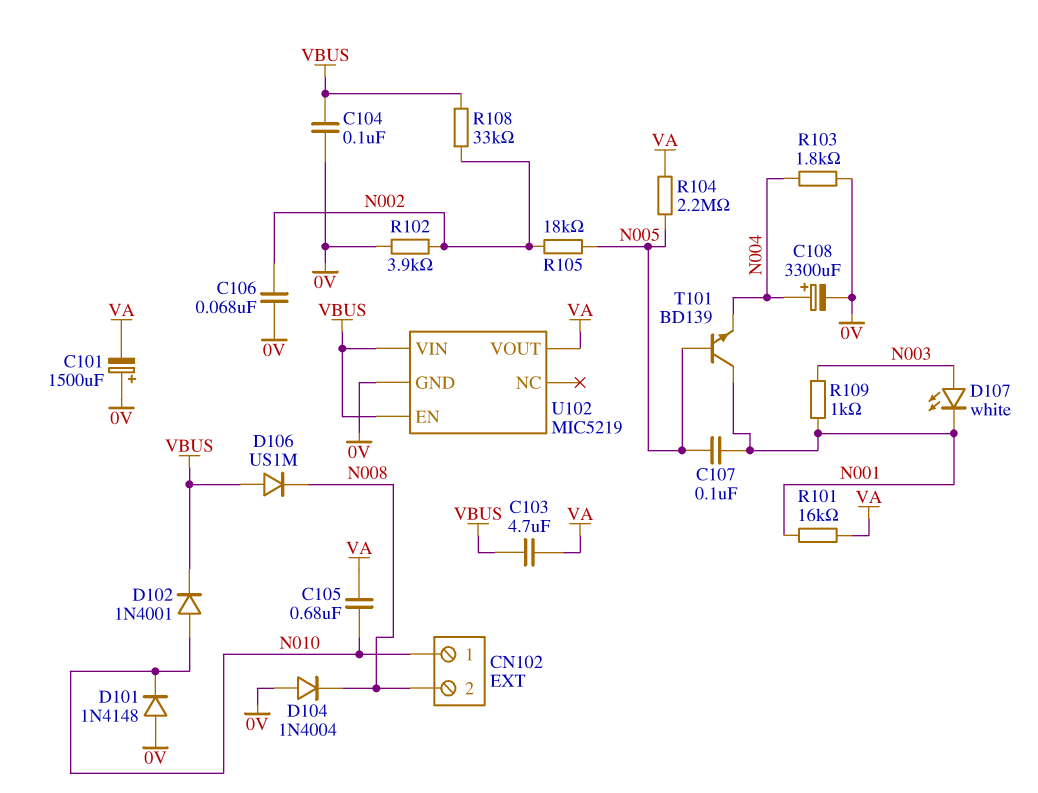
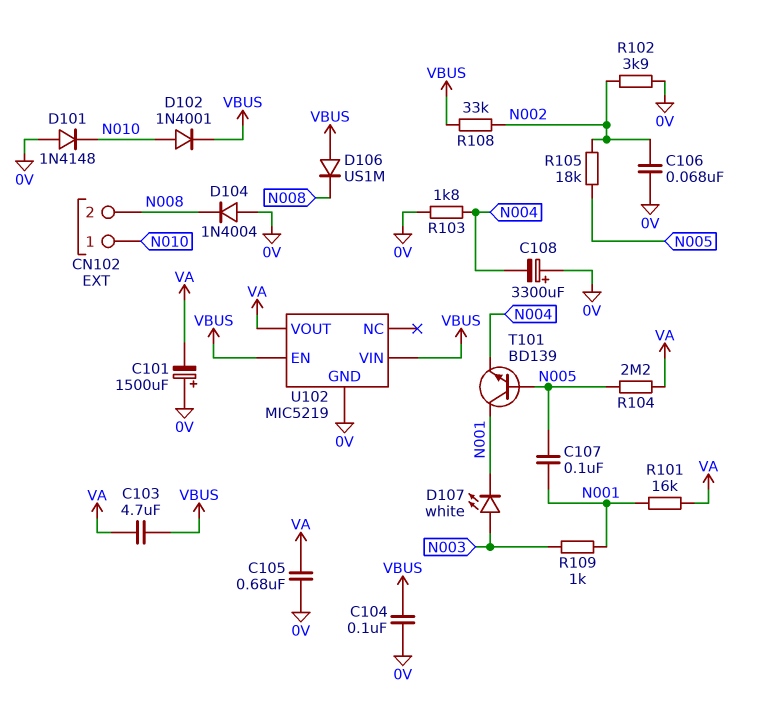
C105: 680nF (N010, VA) -> 680nF (0V, VA)
C108: 3300uF (plus N004, minus 0V) -> 3300uF (plus 0V, minus N004)

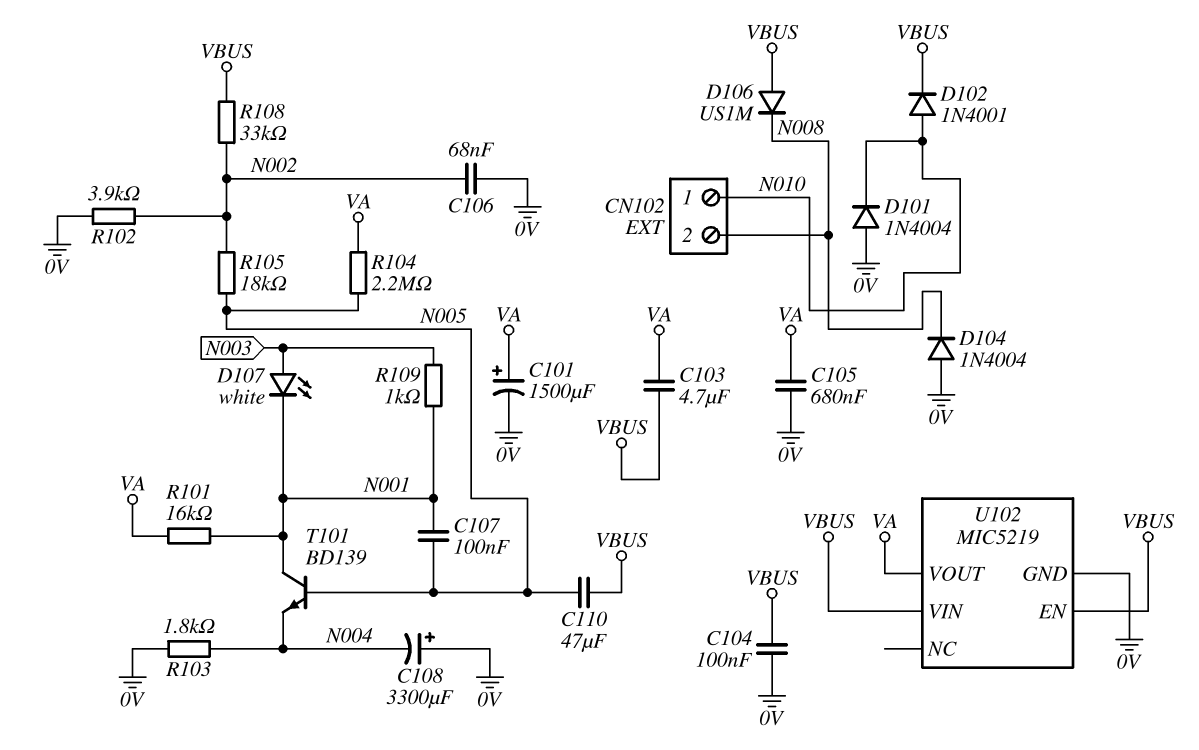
C101: 1500uF (plus 0V, minus VA) -> 1500uF (plus VA, minus 0V)
C110: none -> 47uF (N005, VBUS)
D101: diode 1N4148 (A 0V, K N010) -> diode 1N4004 (A 0V, K N010)

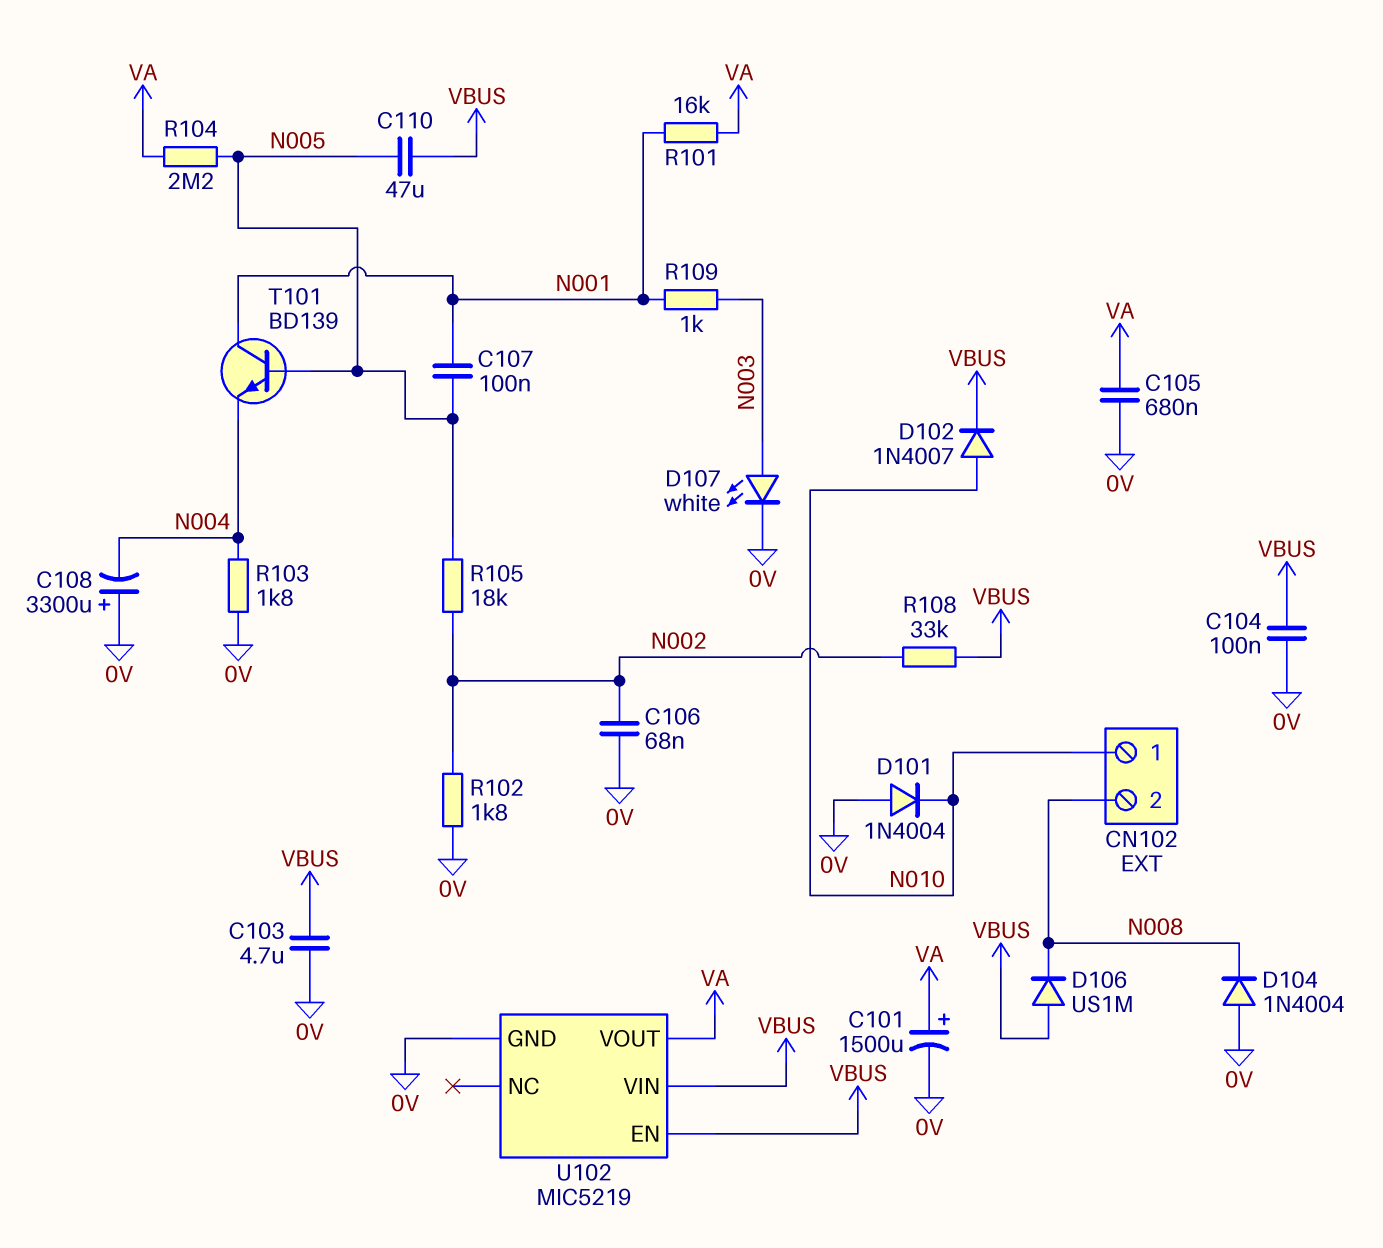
C103: 4.7uF (VA, VBUS) -> 4.7uF (0V, VBUS)
D102: diode 1N4001 (A N010, K VBUS) -> diode 1N4007 (A N010, K VBUS)
D107: LED white (A N003, K N001) -> LED white (A N003, K 0V)
R102: 3.9k (0V, N002) -> 1.8k (0V, N002)

